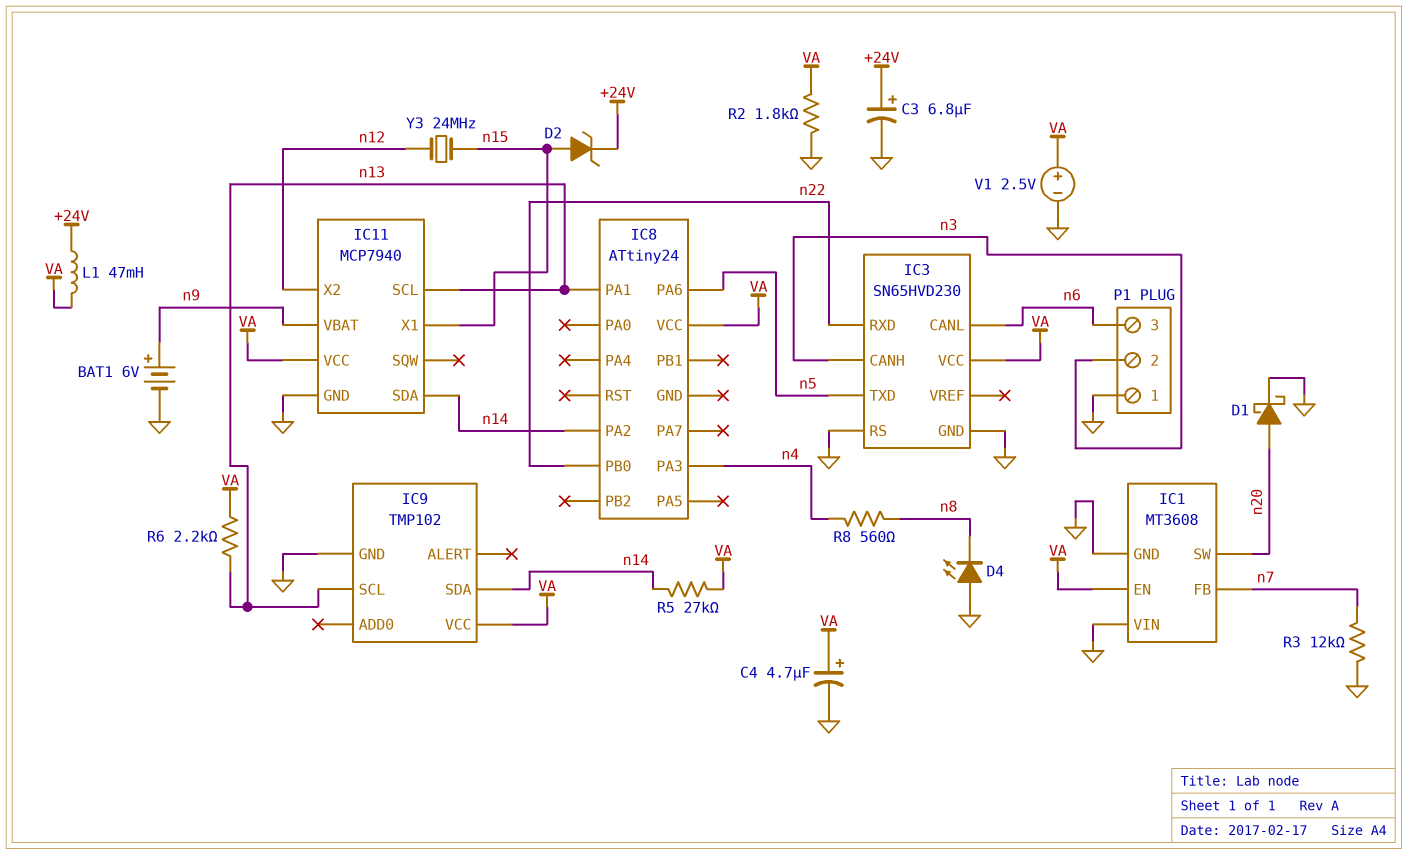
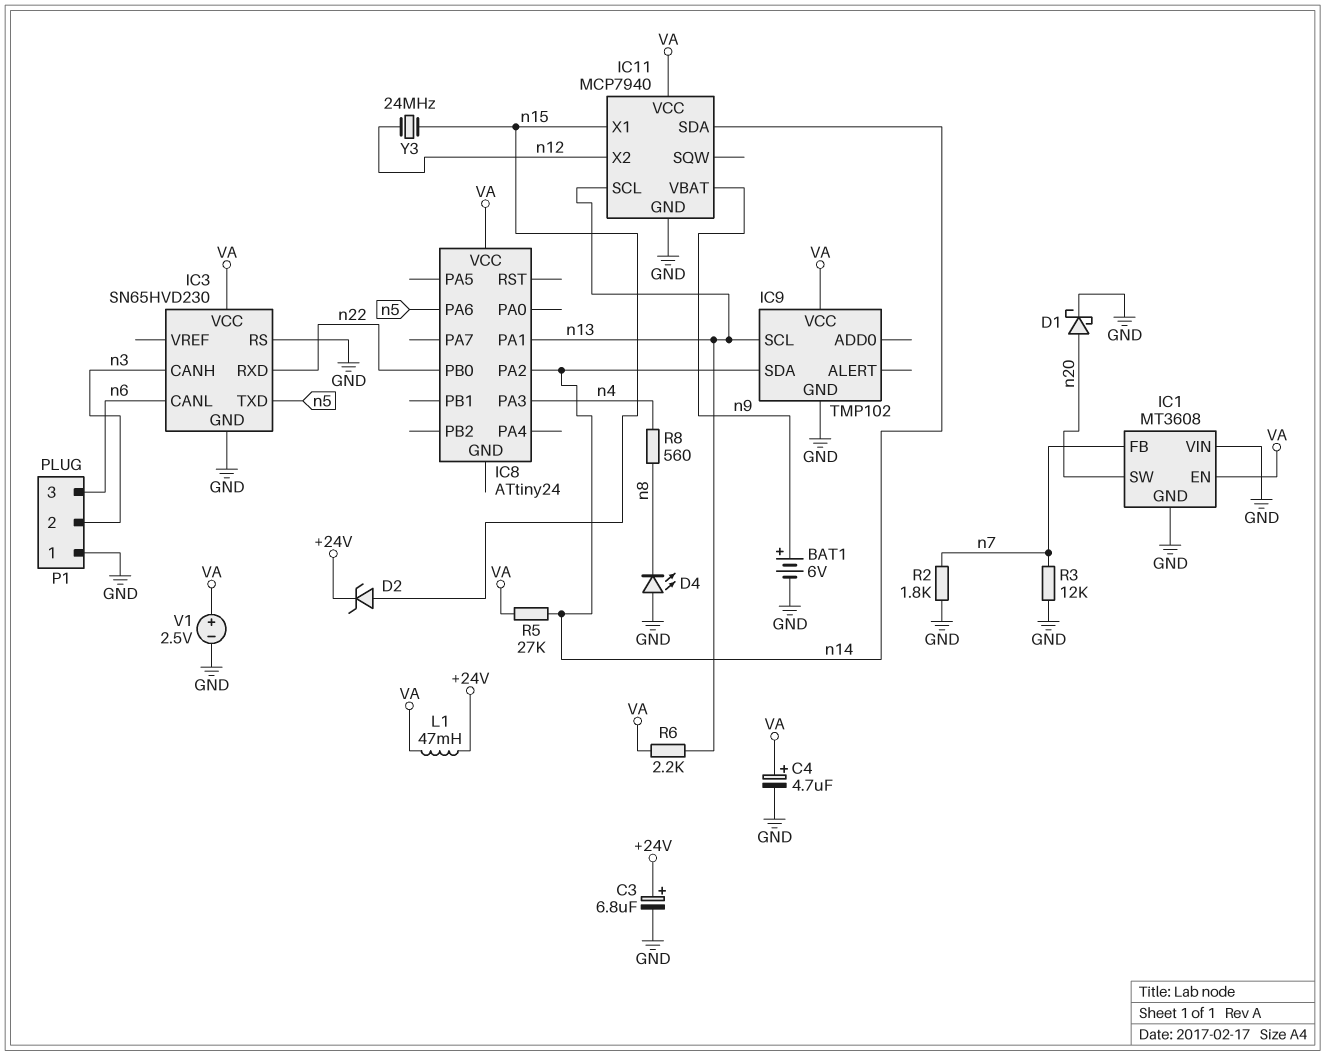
R2: 1.8k (GND, VA) -> 1.8k (GND, n7)

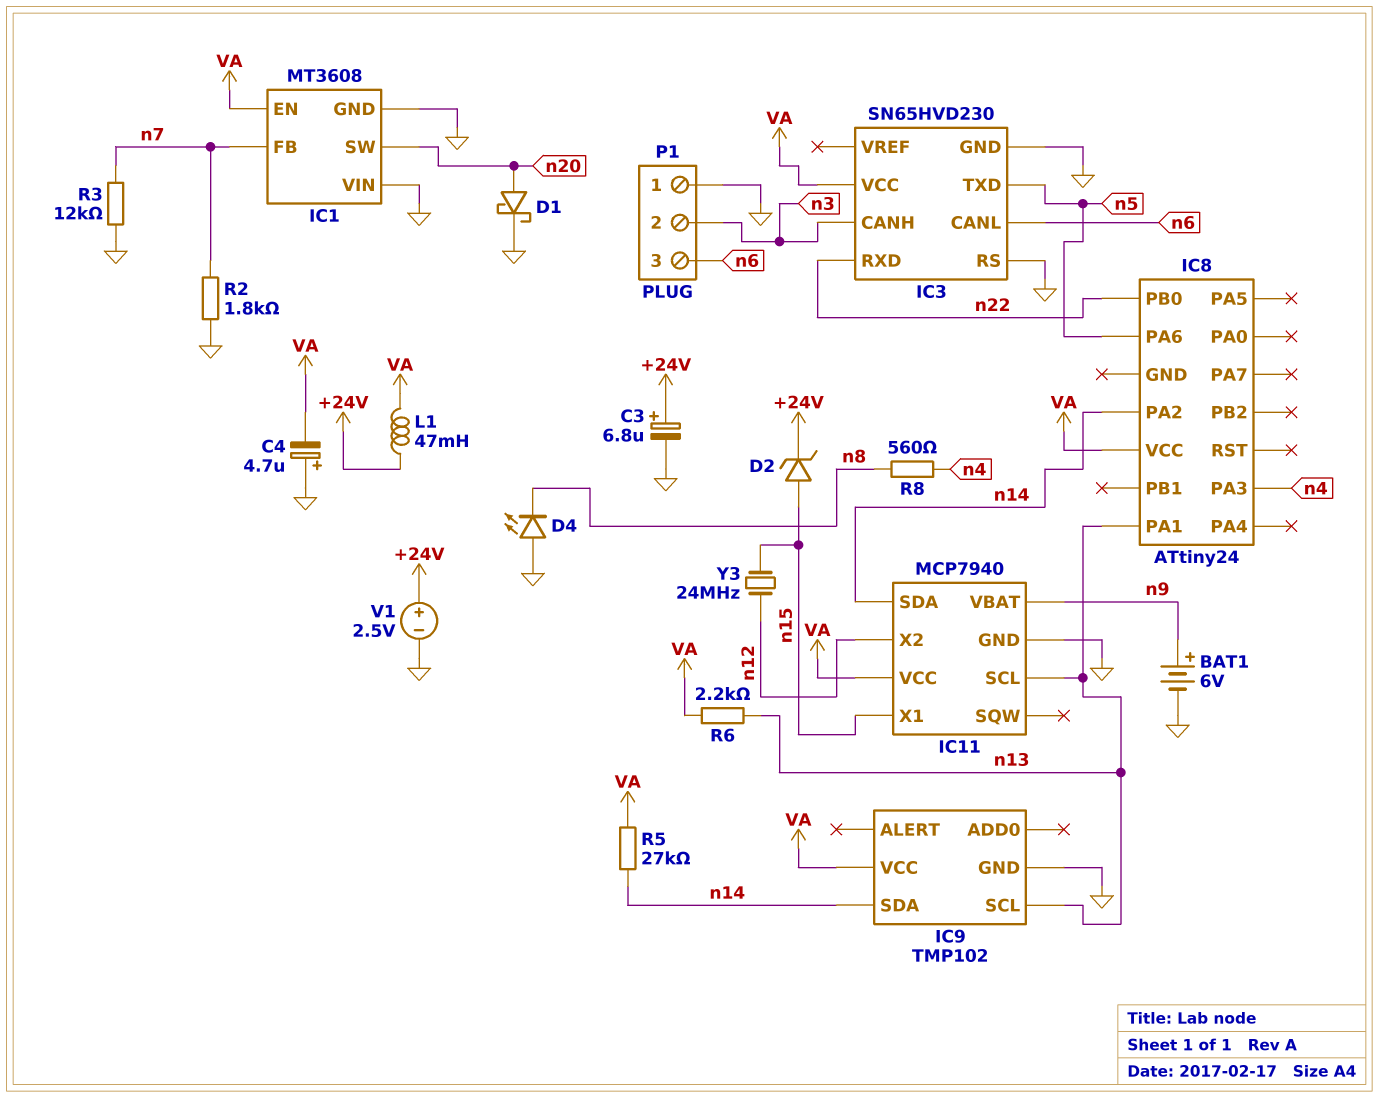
C4: 4.7uF (plus VA, minus GND) -> 4.7uF (plus GND, minus VA)
V1: 2.5V (plus VA, minus GND) -> 2.5V (plus +24V, minus GND)

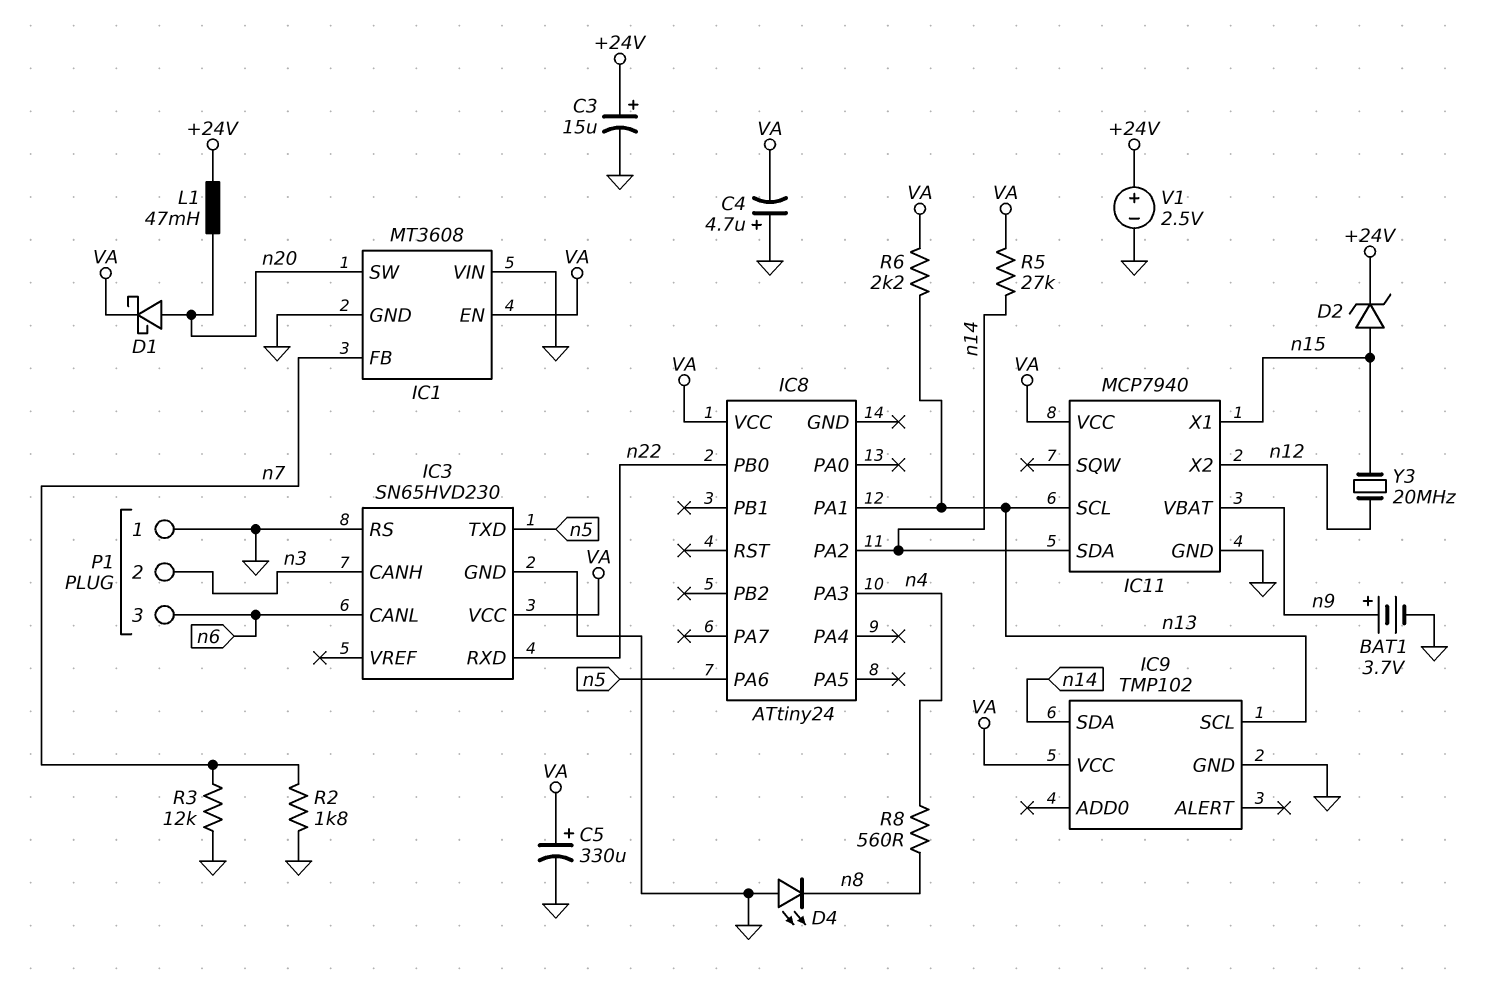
BAT1: 6V (plus n9, minus GND) -> 3.7V (plus n9, minus GND)
C3: 6.8uF (plus +24V, minus GND) -> 15uF (plus +24V, minus GND)
C5: none -> 330uF (plus VA, minus GND)
D1: schottky (A n20, K GND) -> schottky (A n20, K VA)
L1: 47mH (+24V, VA) -> 47mH (+24V, n20)
Y3: 24MHz (n12, n15) -> 20MHz (n12, n15)

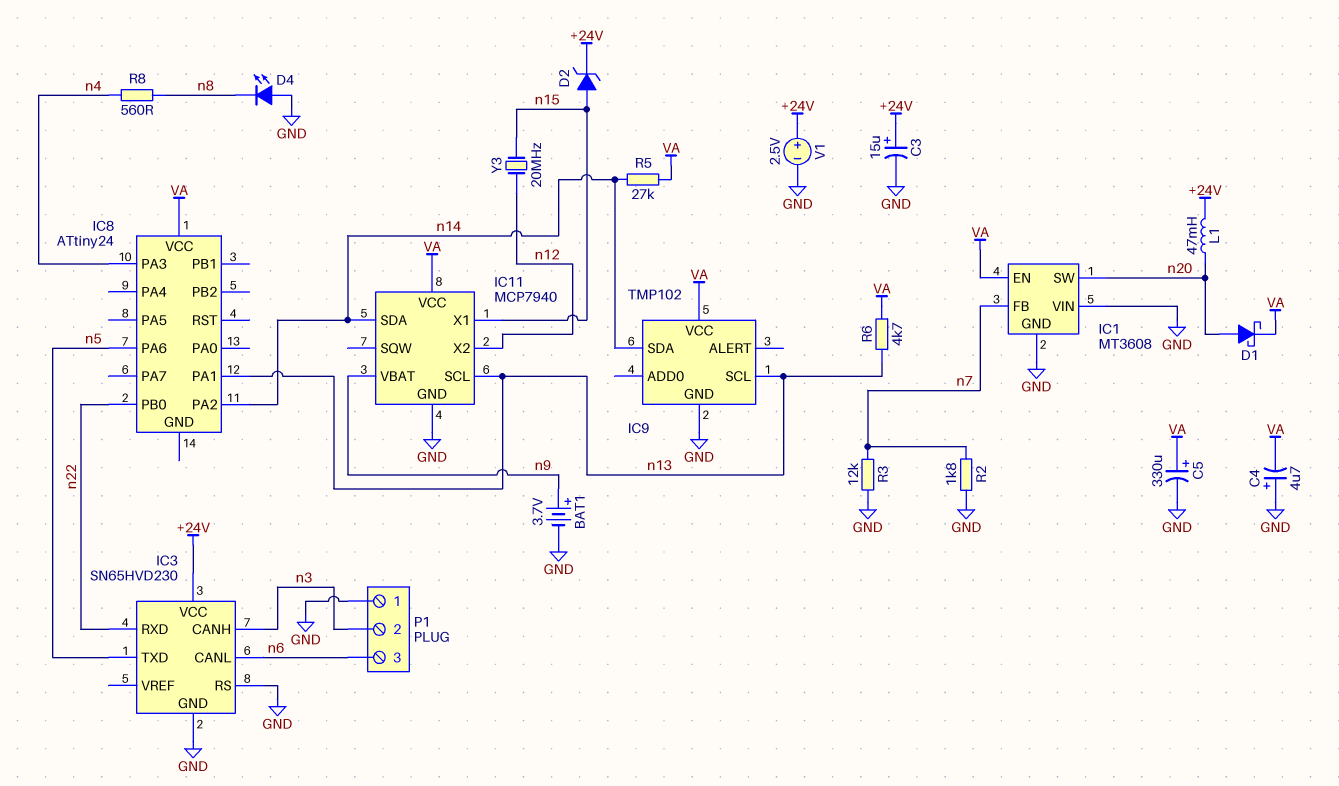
IC3 pin VCC: VA -> +24V
R6: 2.2k (VA, n13) -> 4.7k (VA, n13)

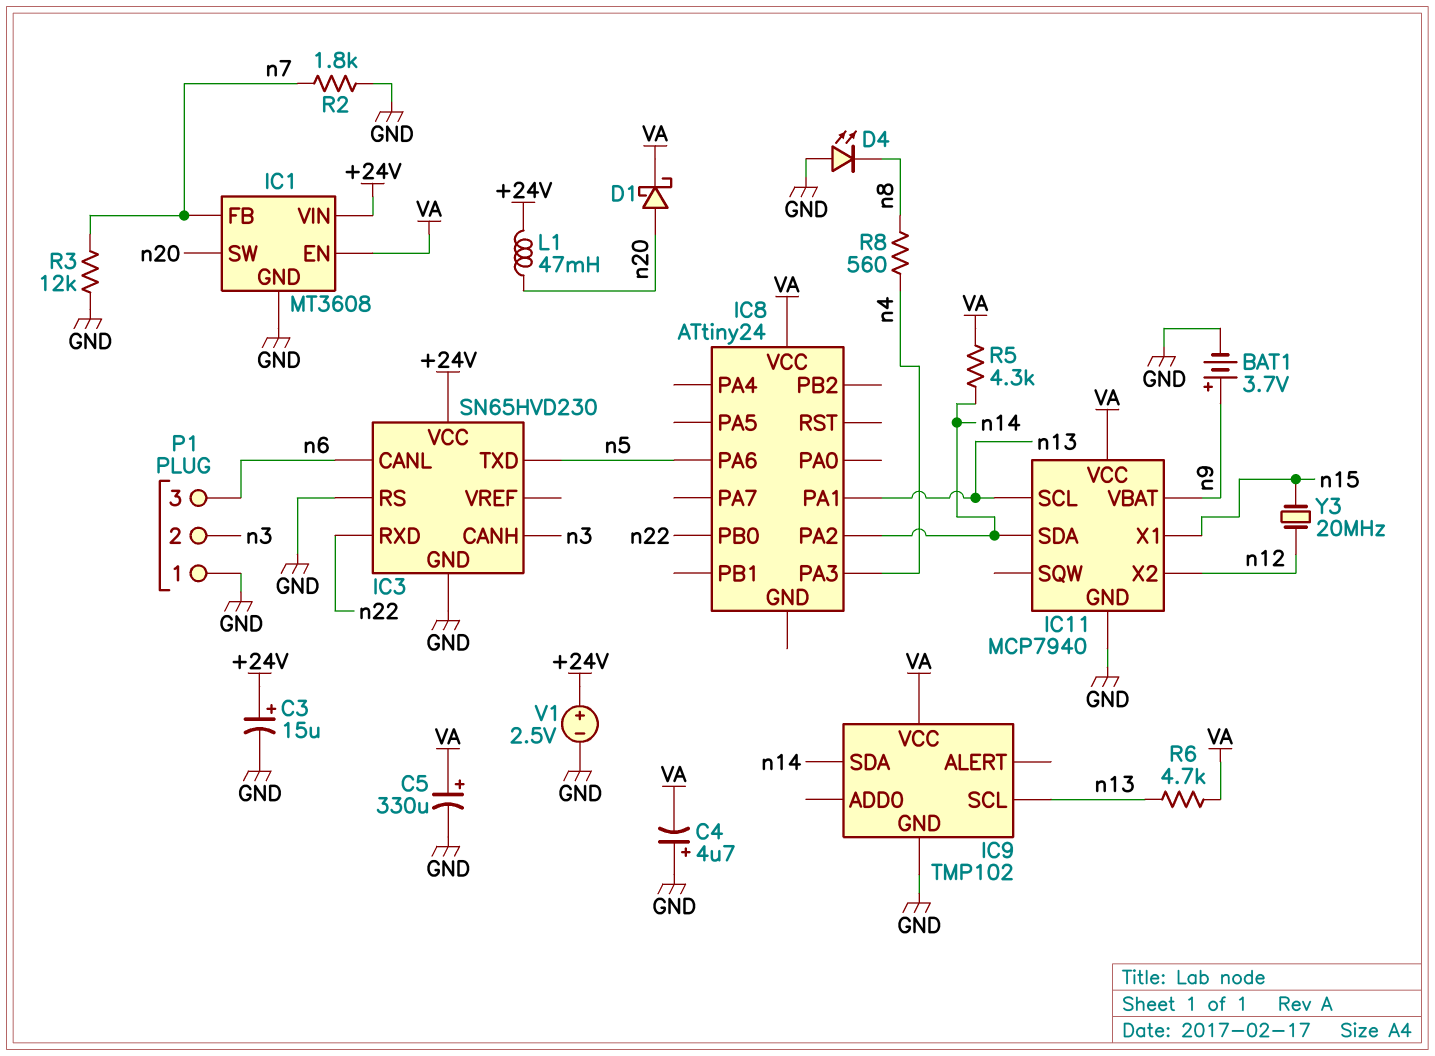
D2: zener (A n15, K +24V) -> none
IC1 pin VIN: GND -> +24V
R5: 27k (VA, n14) -> 4.3k (VA, n14)

